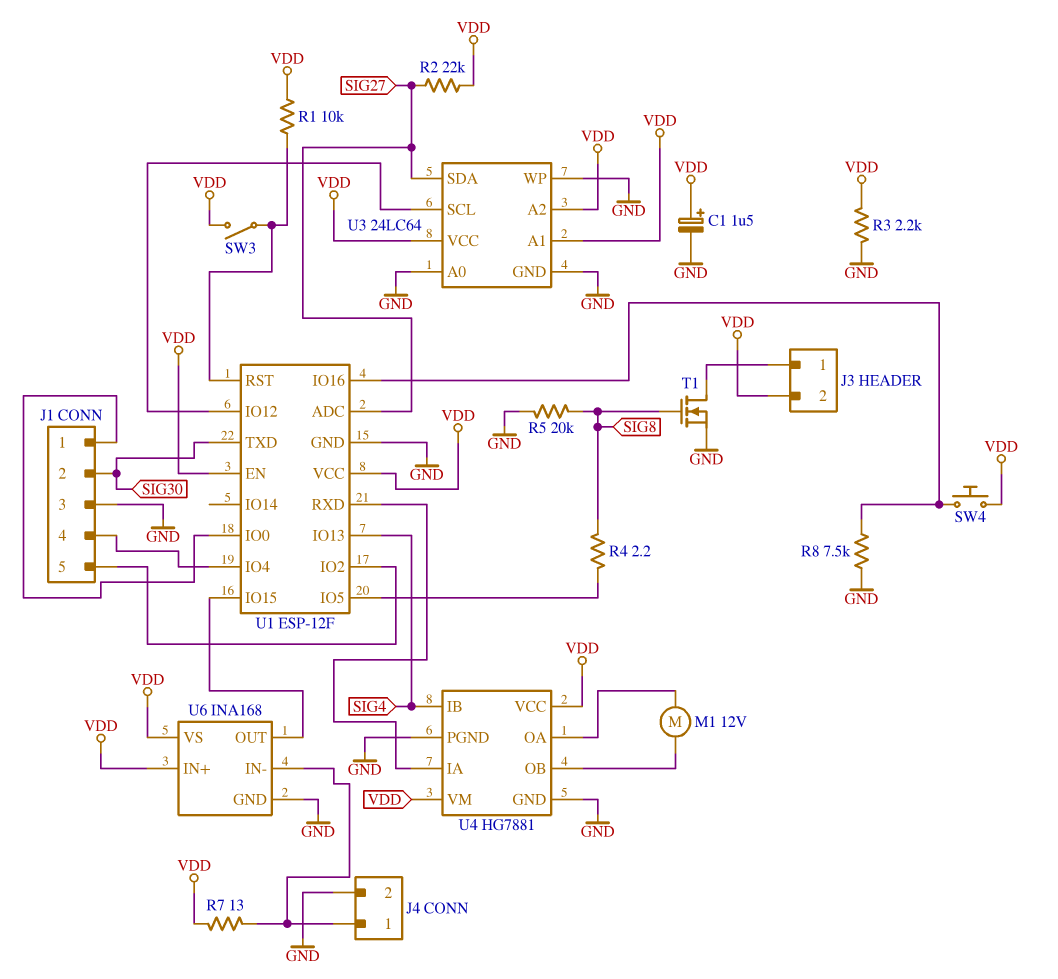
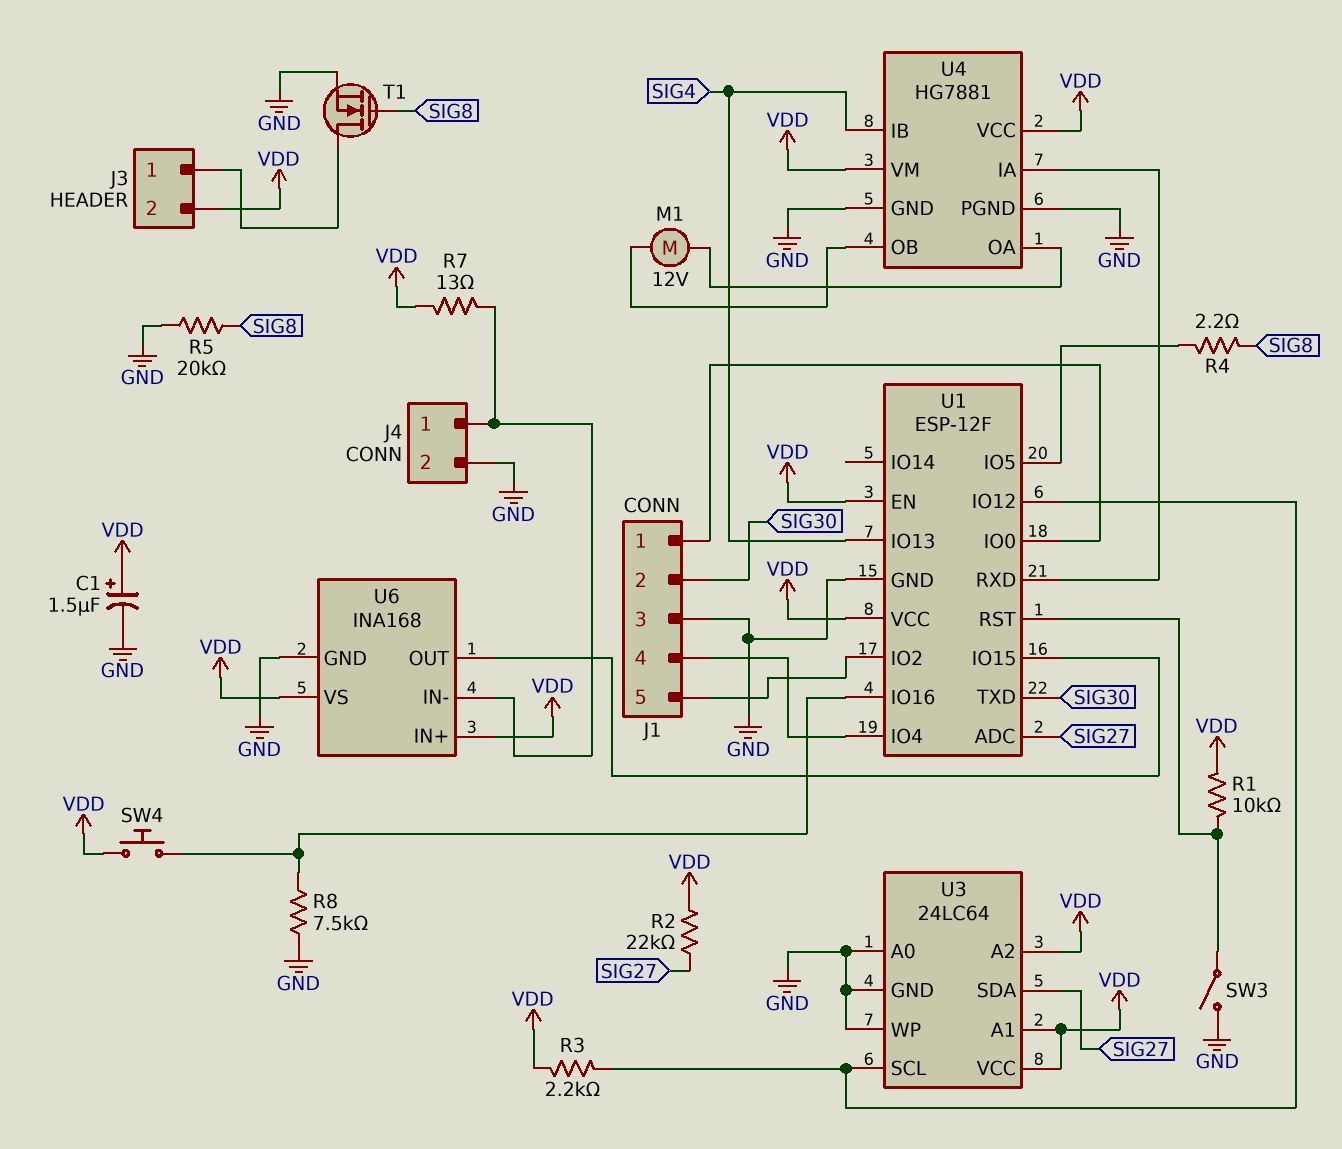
R3: 2.2k (GND, VDD) -> 2.2k (U1/IO12, VDD)
SW3: switch (U1/RST, VDD) -> switch (GND, U1/RST)

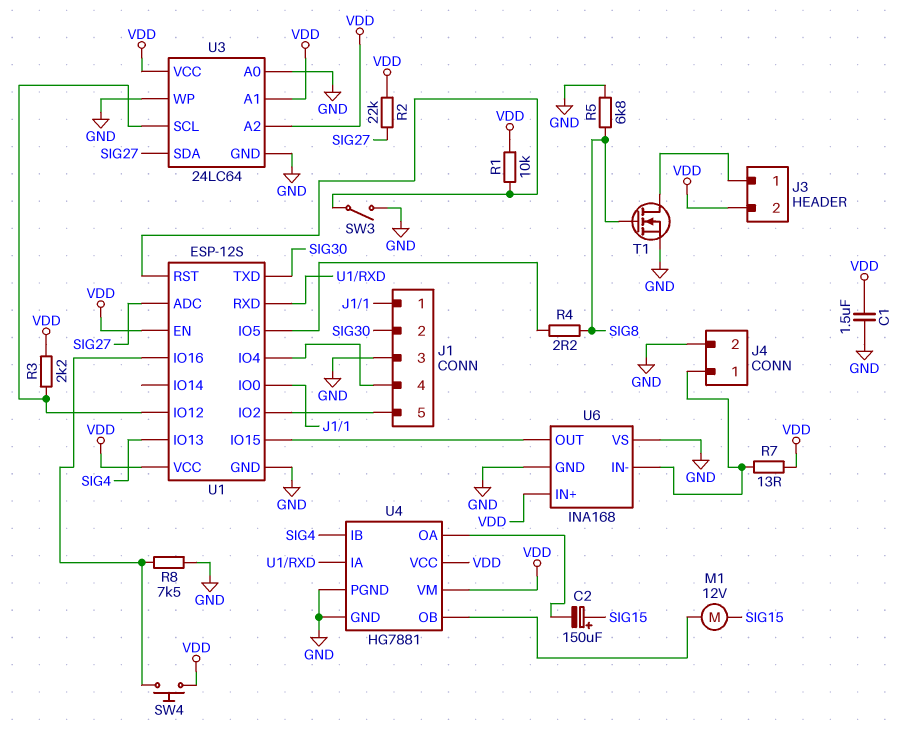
C1: 1.5uF (plus VDD, minus GND) -> 1.5uF (GND, VDD)
C2: none -> 150uF (plus SIG15, minus U4/OA)
M1: motor 12V (U4/OA, U4/OB) -> motor 12V (SIG15, U4/OB)
R5: 20k (GND, SIG8) -> 6.8k (GND, SIG8)
U1: ESP-12F -> ESP-12S
U6 pin VS: VDD -> GND

